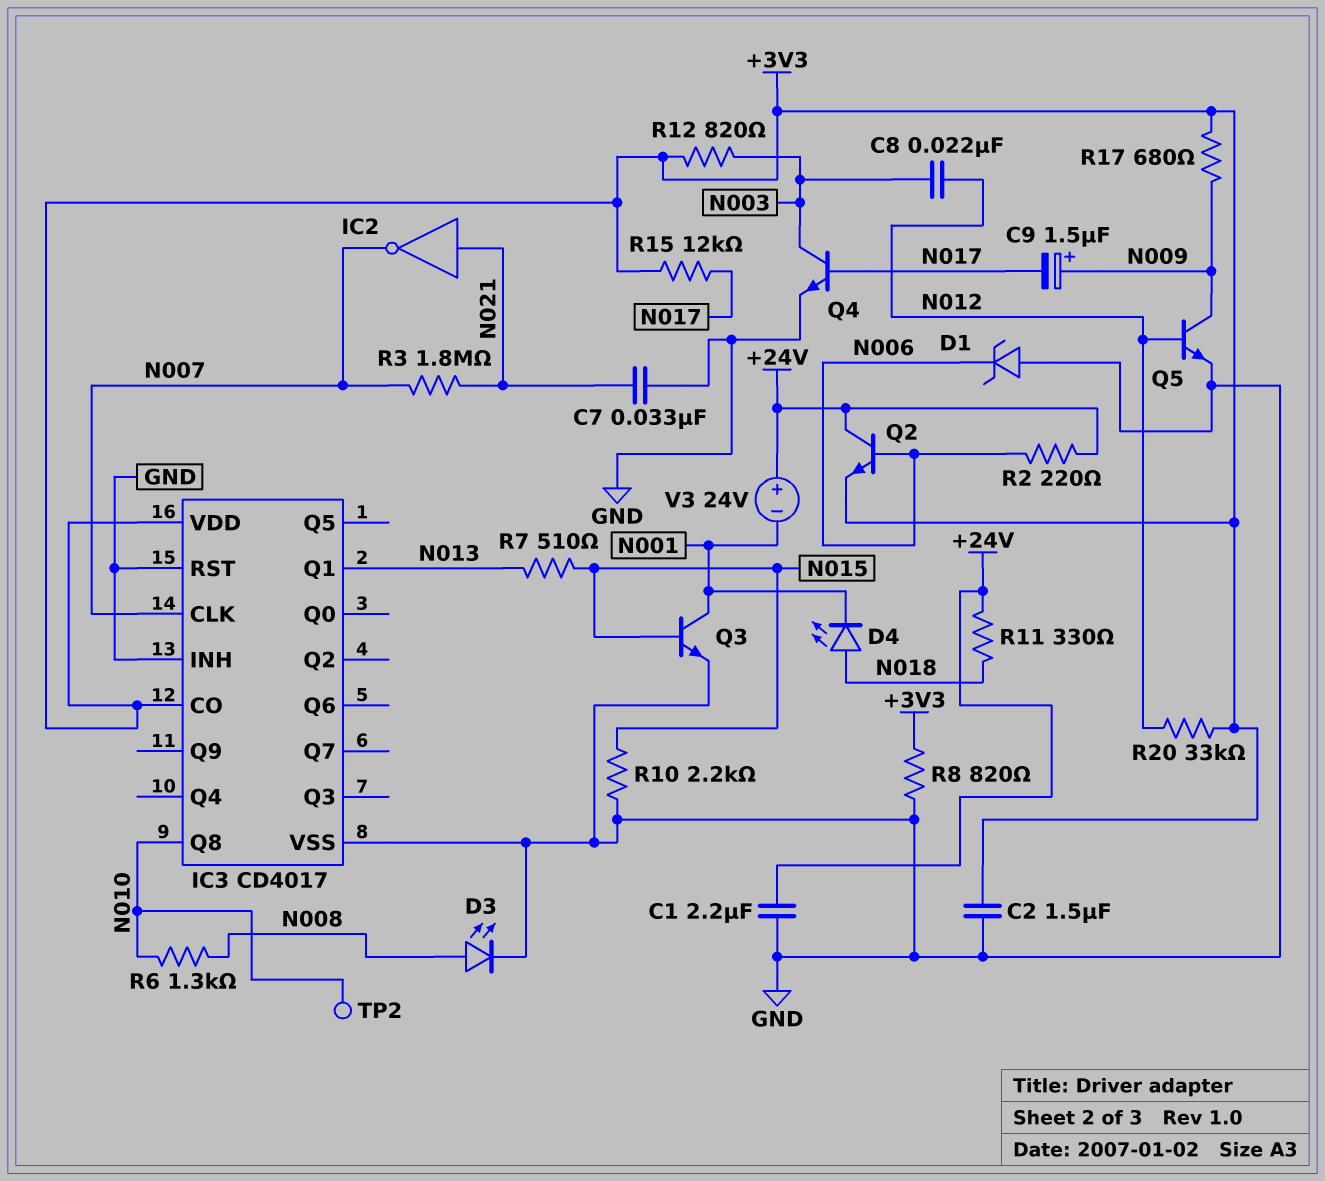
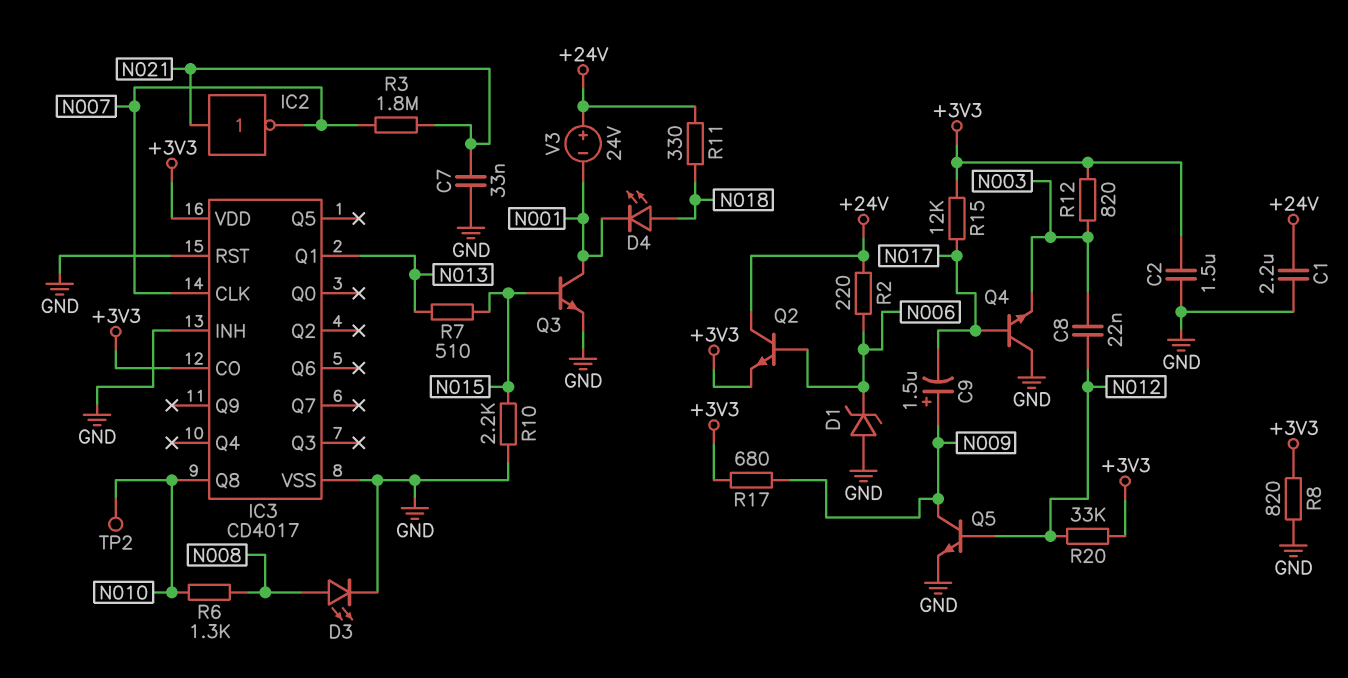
Q4: NPN (B N017, C N003, E GND) -> NPN (B N017, C GND, E N003)

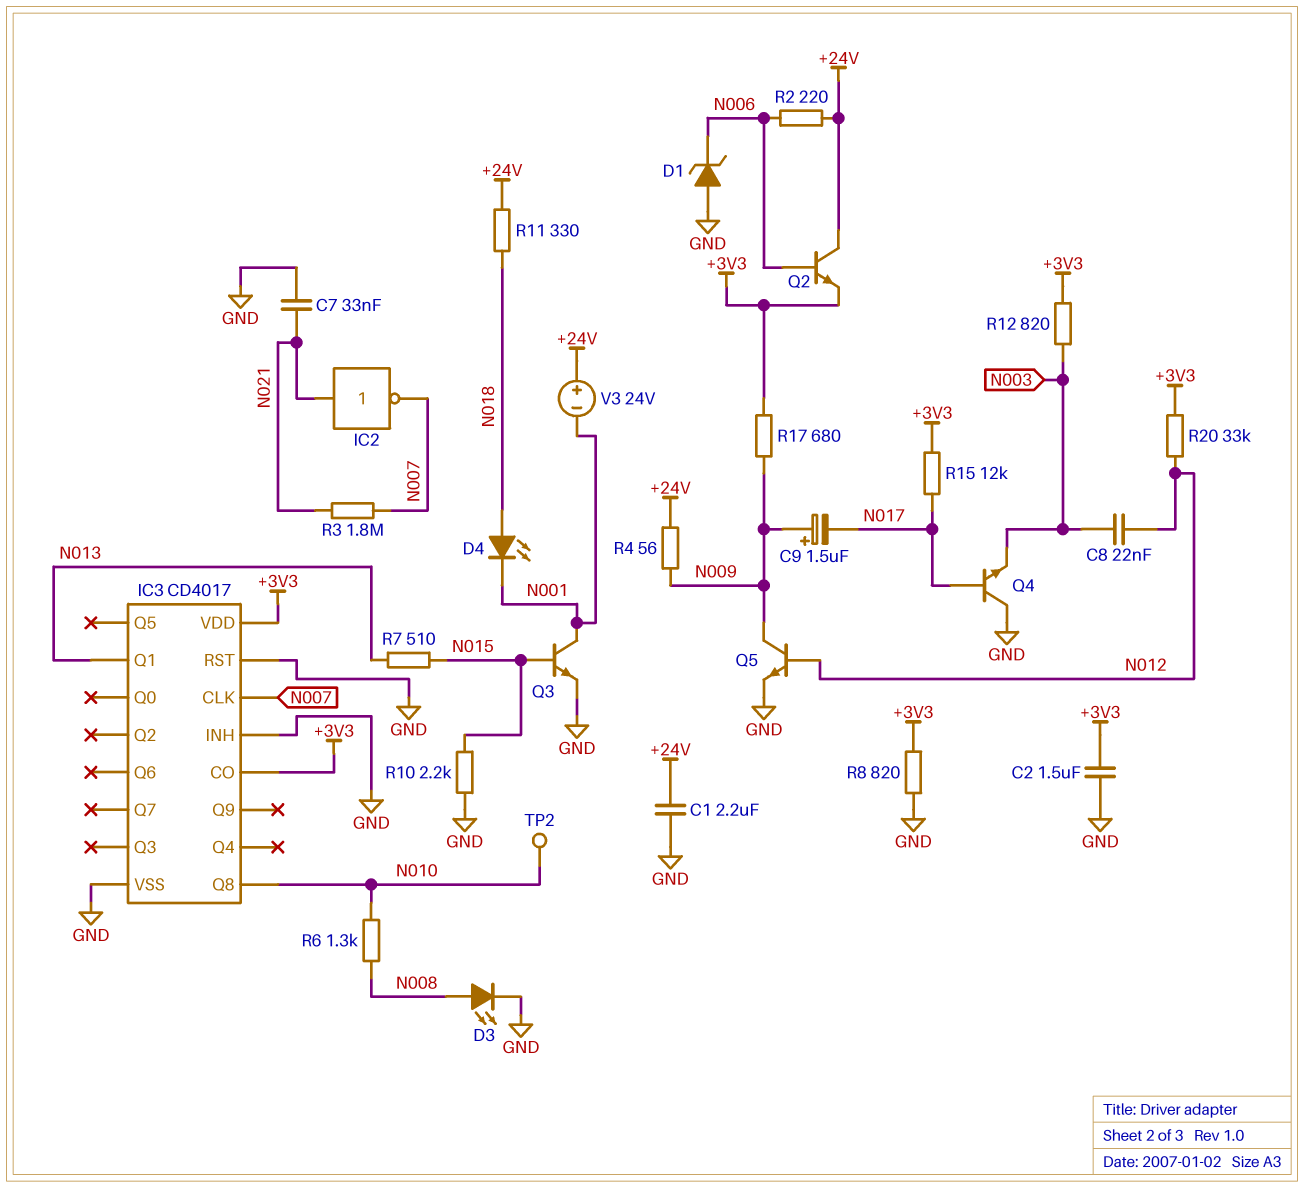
R4: none -> 56 (+24V, N009)

